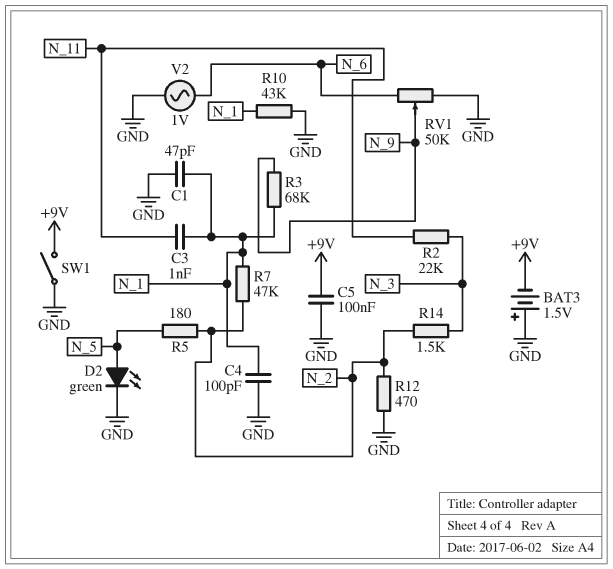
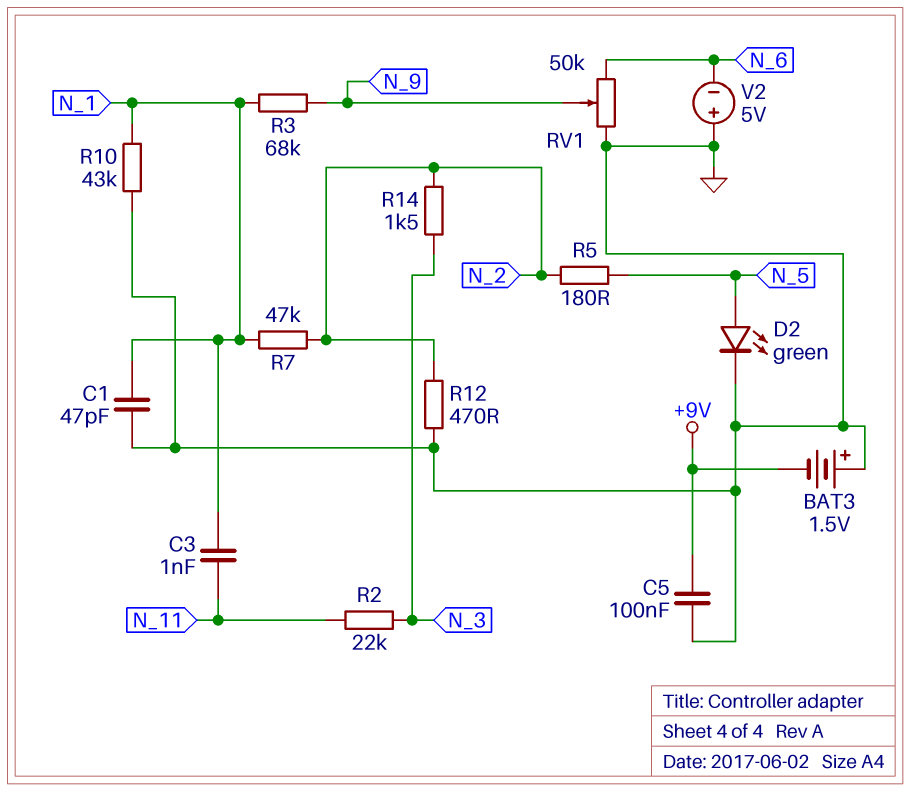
C4: 100pF (GND, N_1) -> none
SW1: switch (+9V, GND) -> none
V2: AC 1V (GND, N_6) -> 5V (plus GND, minus N_6)

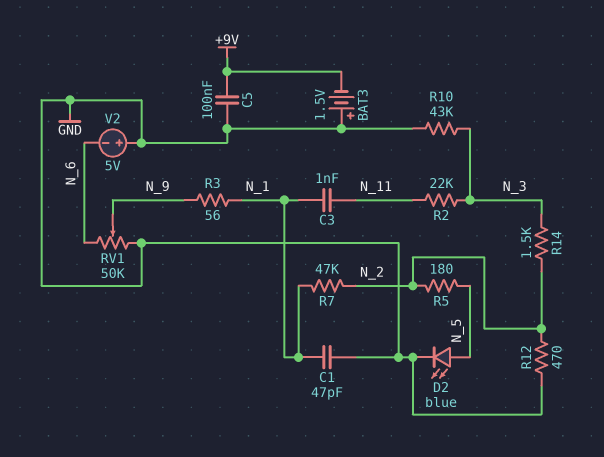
D2: LED green (A N_5, K GND) -> LED blue (A N_5, K GND)
R3: 68k (N_1, N_9) -> 56 (N_1, N_9)
R10: 43k (GND, N_1) -> 43k (GND, N_3)

